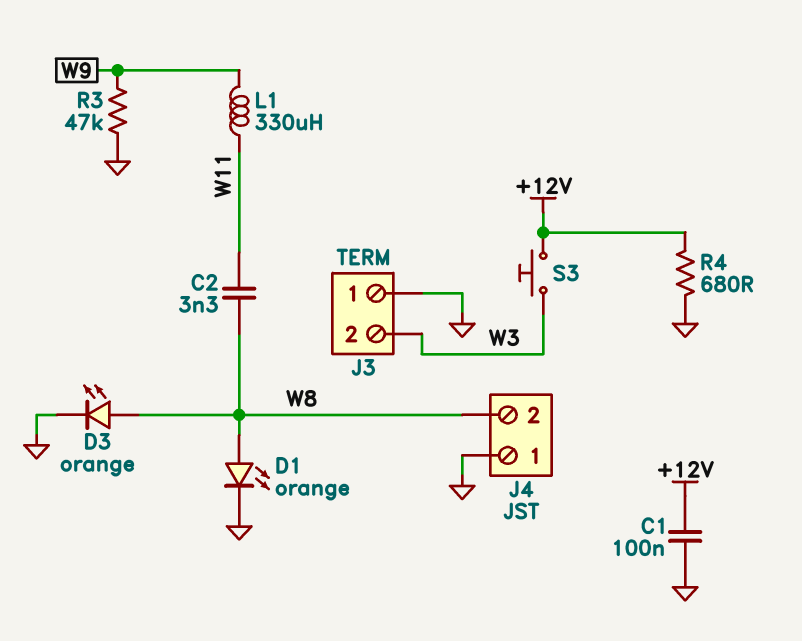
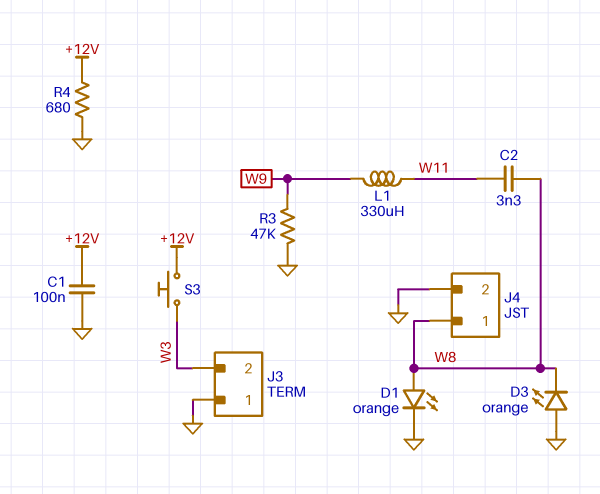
D3: LED orange (A W8, K GND) -> LED orange (A GND, K W8)
J4 pin 1: GND -> W8
J4 pin 2: W8 -> GND

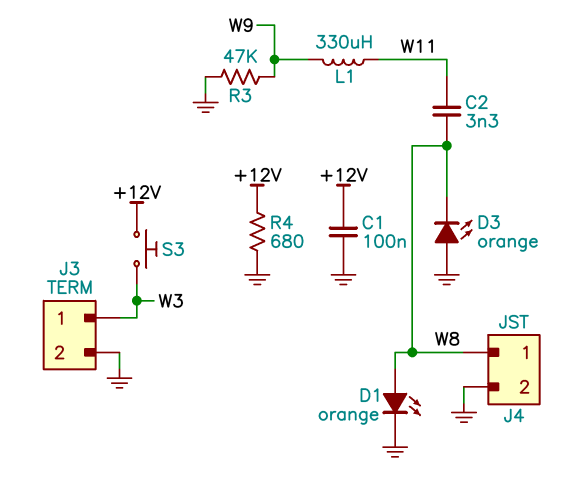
J3 pin 1: GND -> W3
J3 pin 2: W3 -> GND

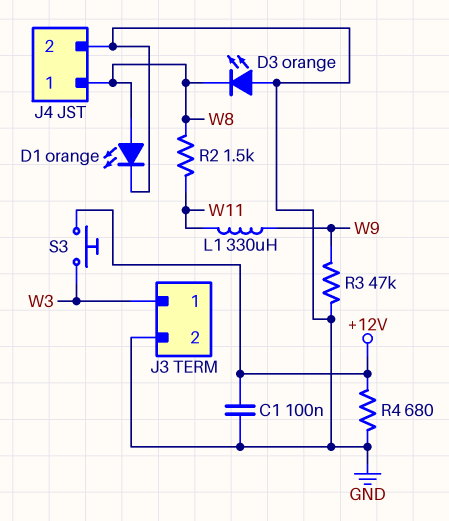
C2: 3.3nF (W8, W11) -> none
R2: none -> 1.5k (W8, W11)

